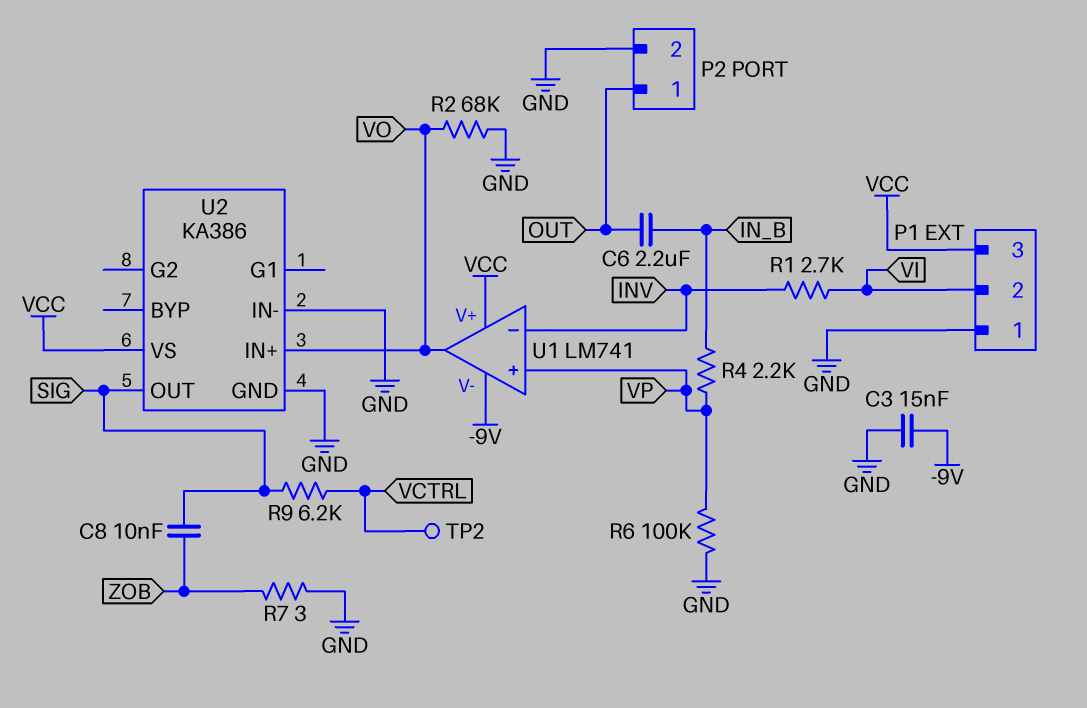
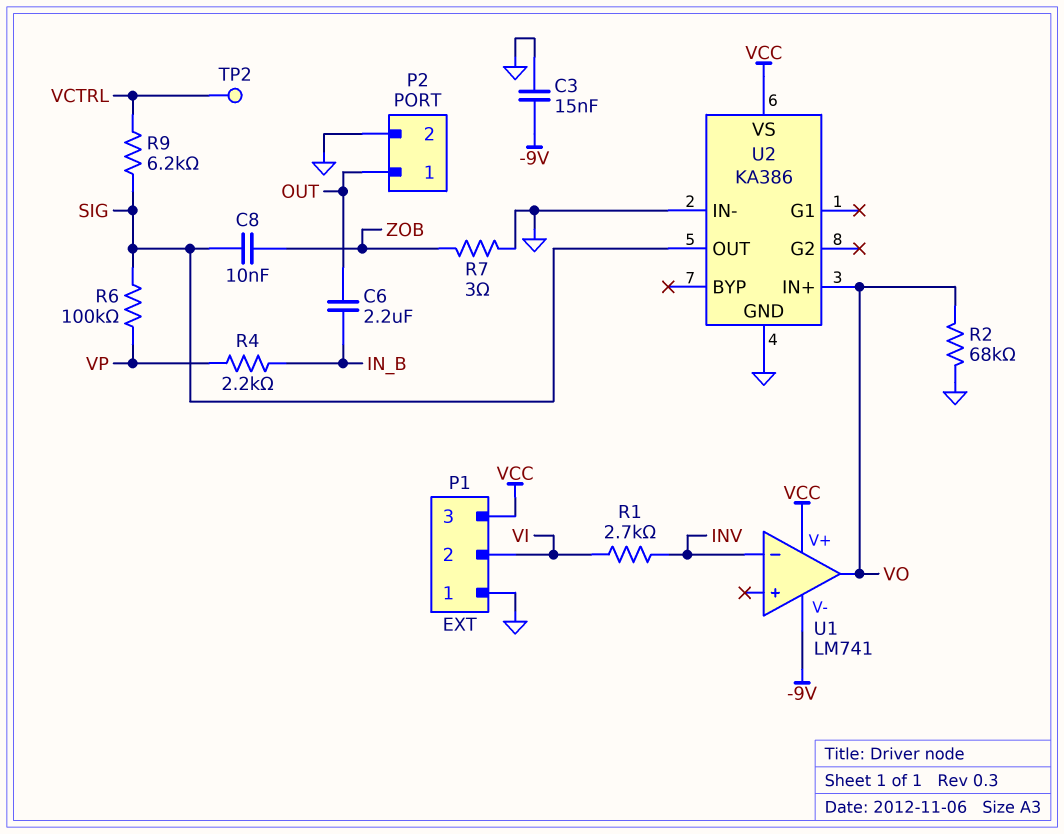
R6: 100k (GND, VP) -> 100k (SIG, VP)
U1 pin in+: VP -> none

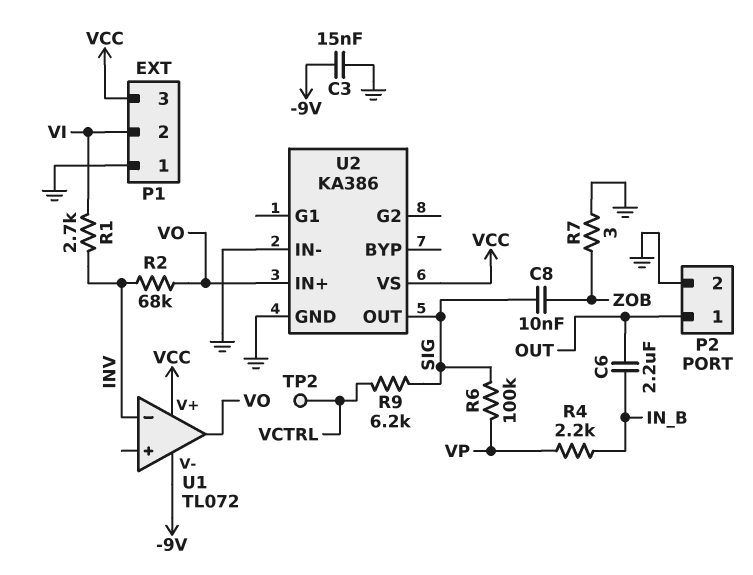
R2: 68k (GND, VO) -> 68k (INV, VO)
U1: LM741 -> TL072

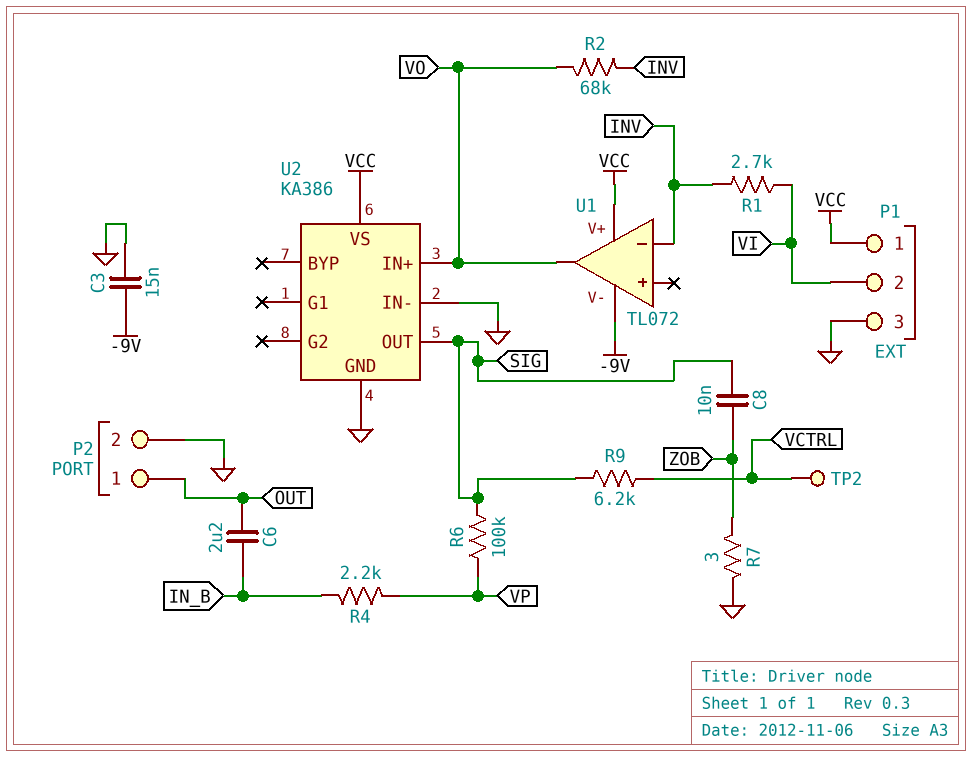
P1 pin 1: GND -> VCC
P1 pin 3: VCC -> GND

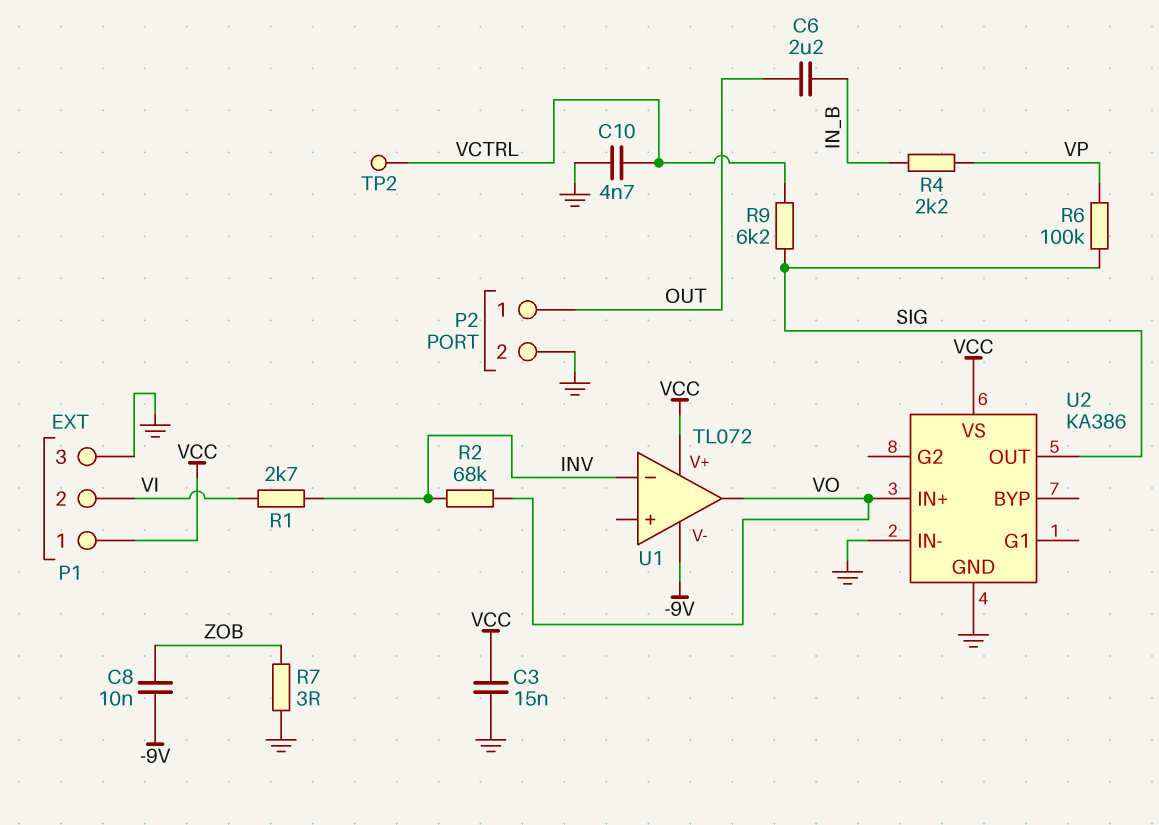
C3: 15nF (-9V, GND) -> 15nF (GND, VCC)
C8: 10nF (SIG, ZOB) -> 10nF (-9V, ZOB)
C10: none -> 4.7nF (GND, VCTRL)

